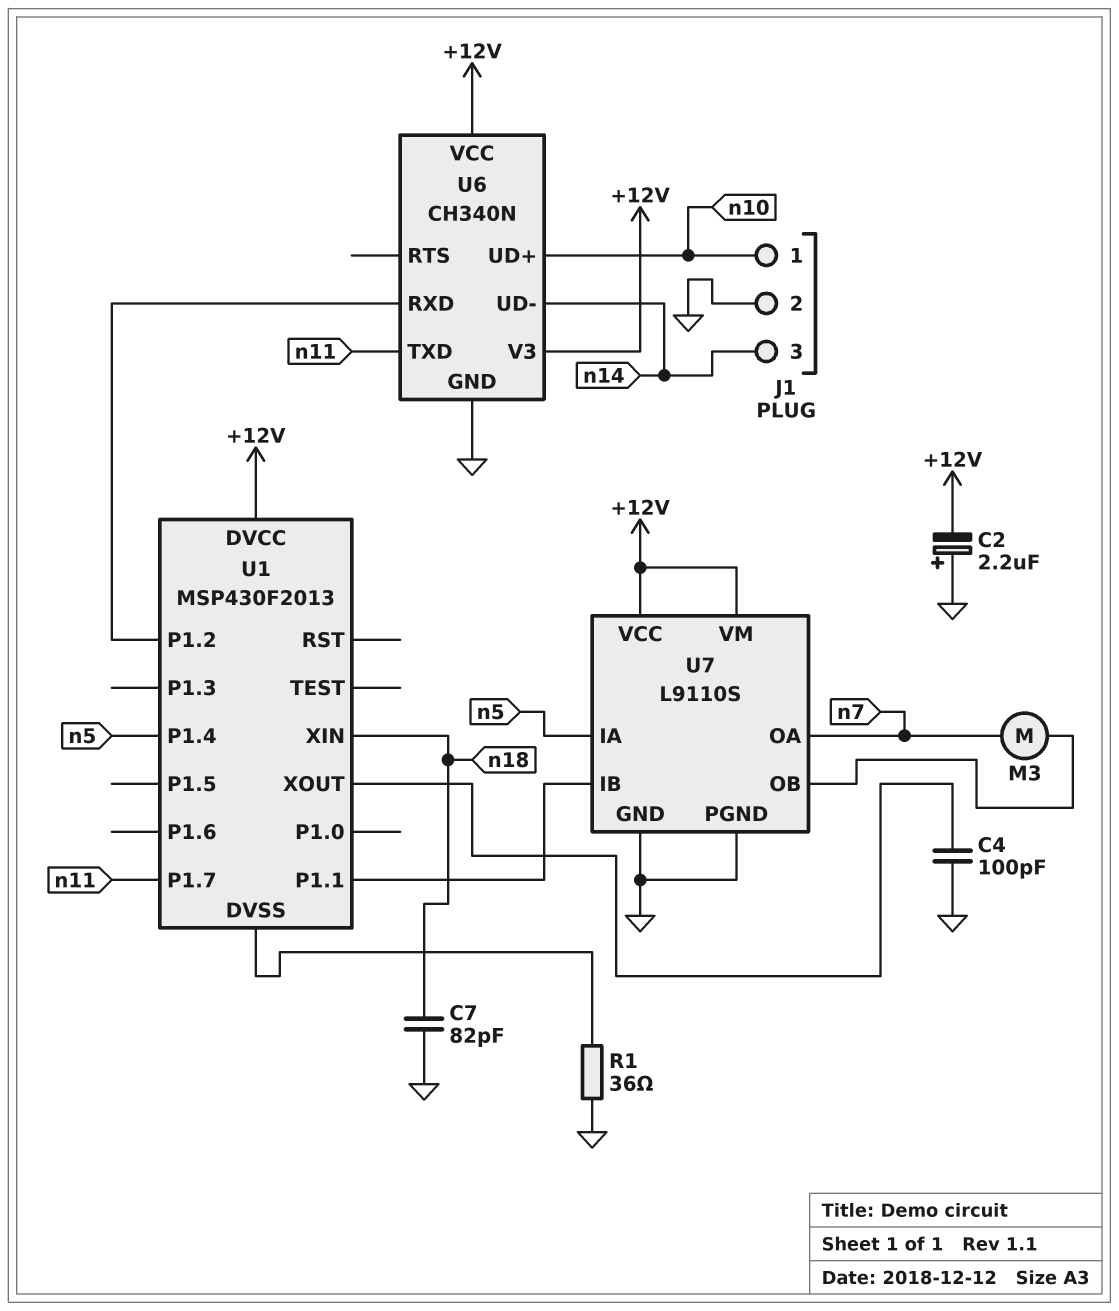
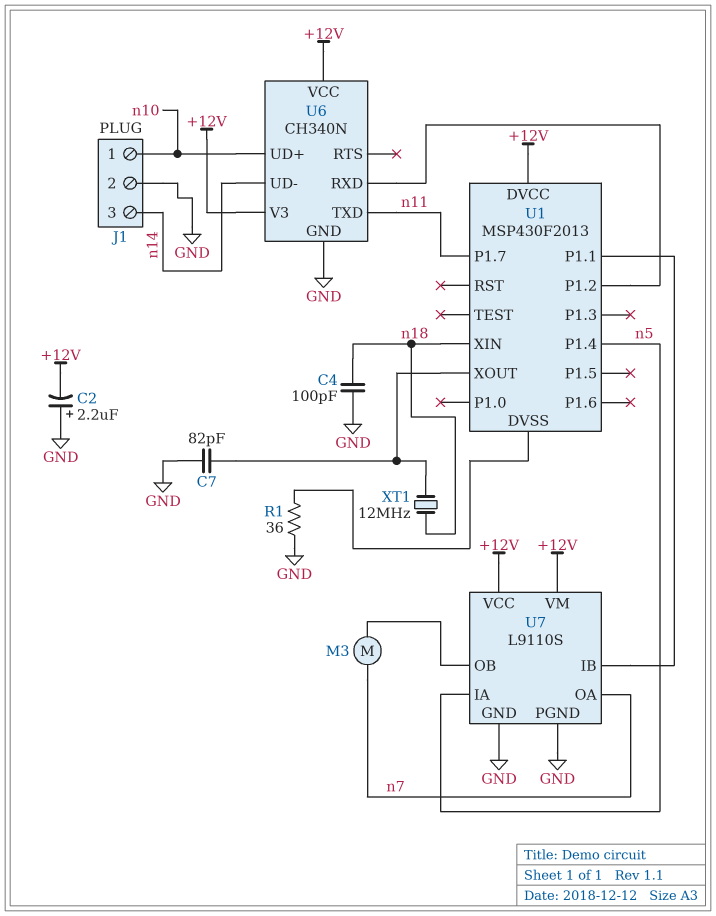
C4: 100pF (GND, U1/XOUT) -> 100pF (GND, n18)
C7: 82pF (GND, n18) -> 82pF (GND, U1/XOUT)
XT1: none -> 12MHz (U1/XOUT, n18)

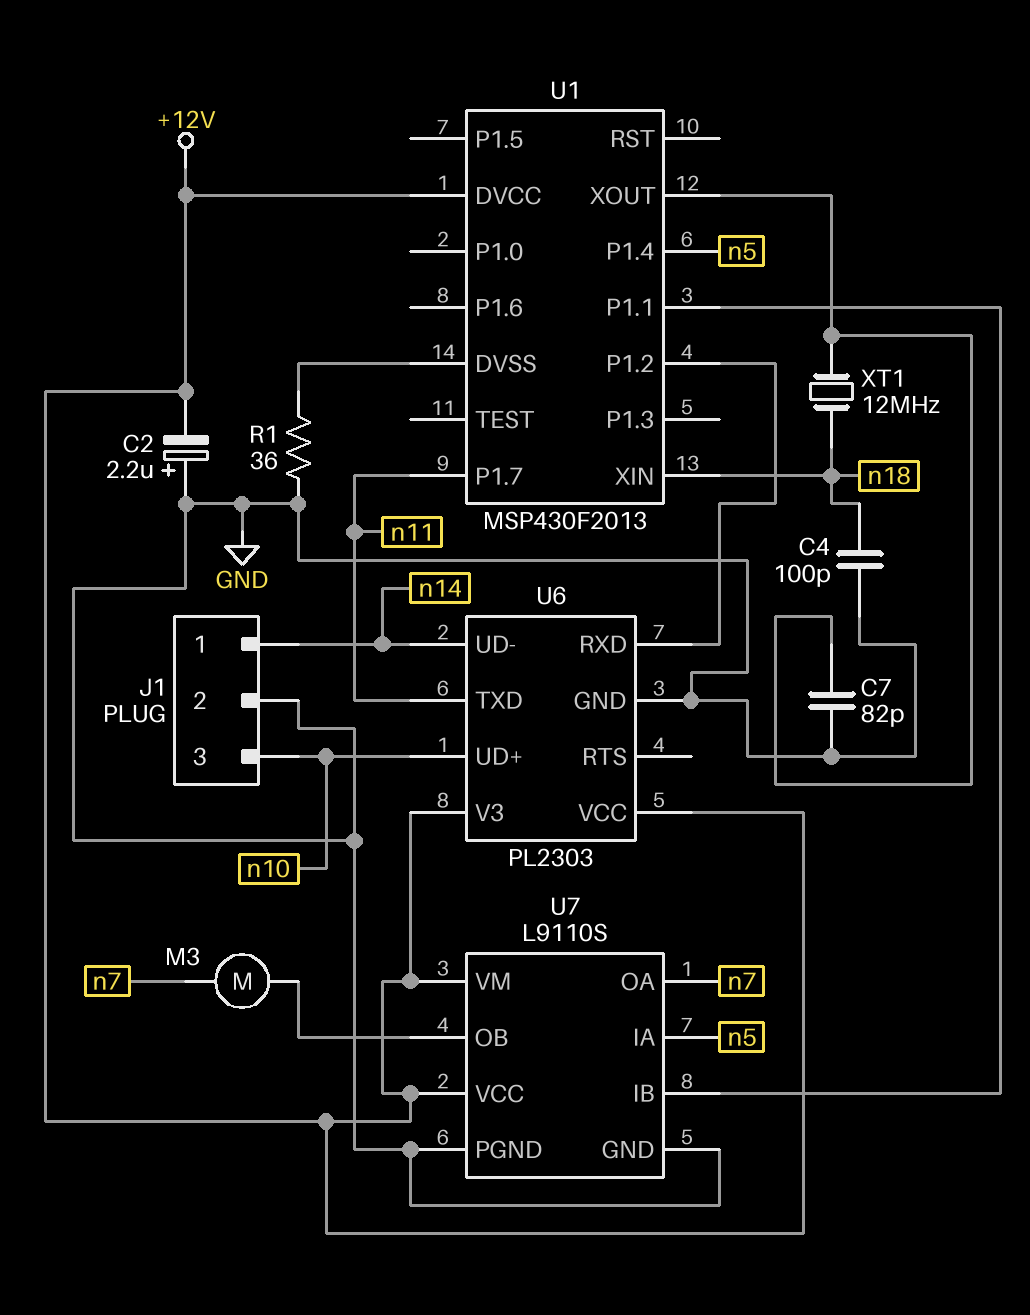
J1 pin 1: n10 -> n14
J1 pin 3: n14 -> n10
U6: CH340N -> PL2303

